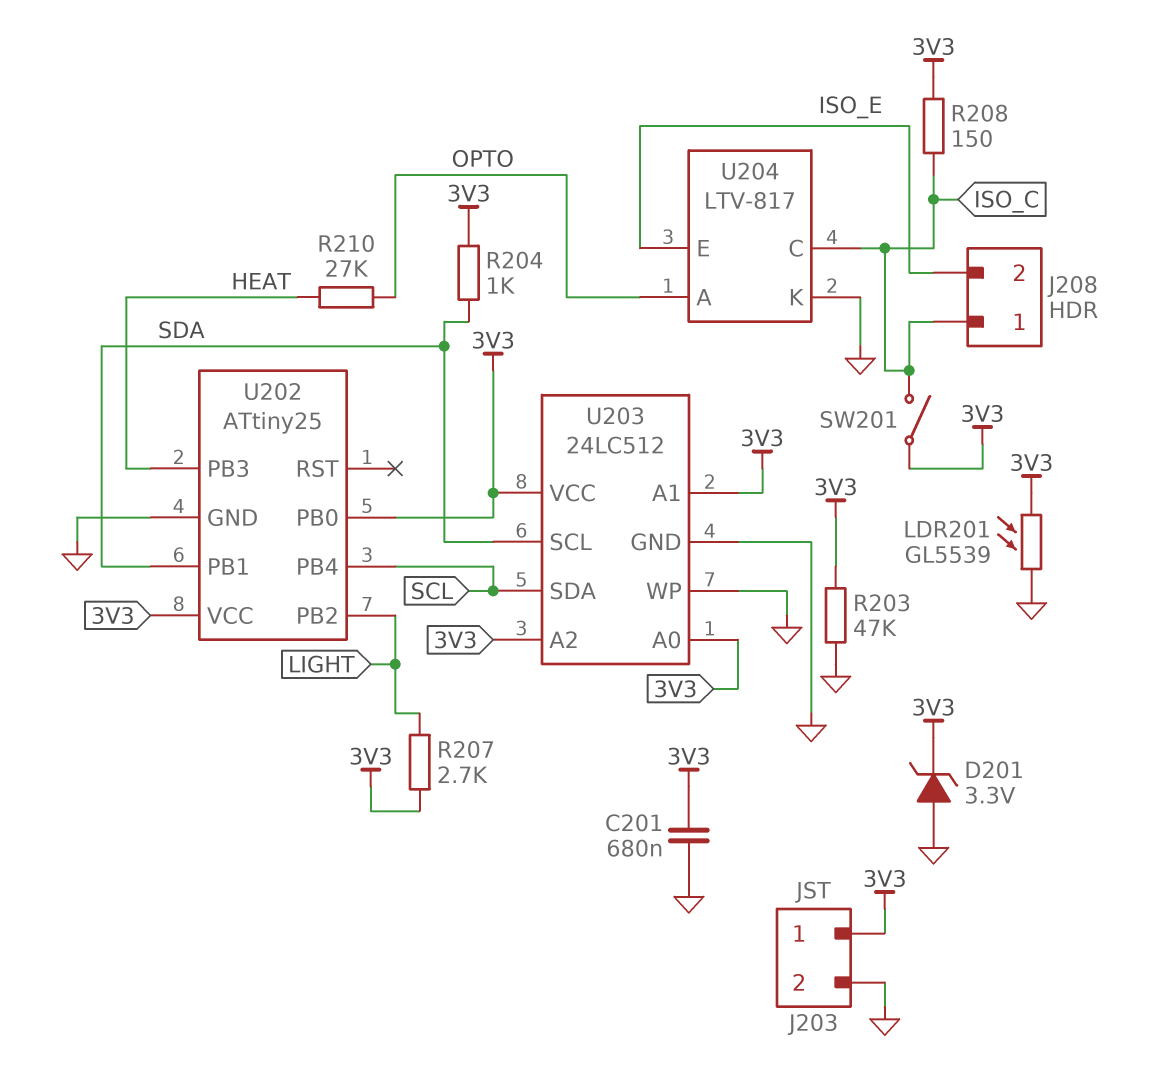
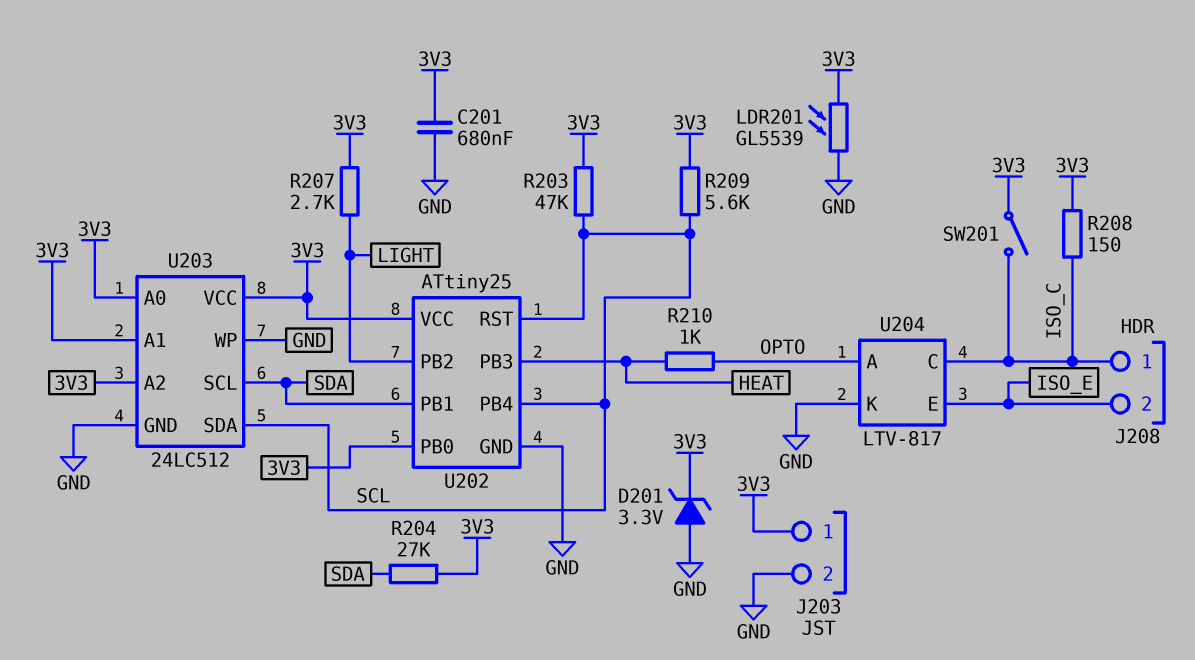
R203: 47k (3V3, GND) -> 47k (3V3, SCL)
R204: 1k (3V3, SDA) -> 27k (3V3, SDA)
R209: none -> 5.6k (3V3, SCL)
R210: 27k (HEAT, OPTO) -> 1k (HEAT, OPTO)
U202 pin RST: none -> SCL

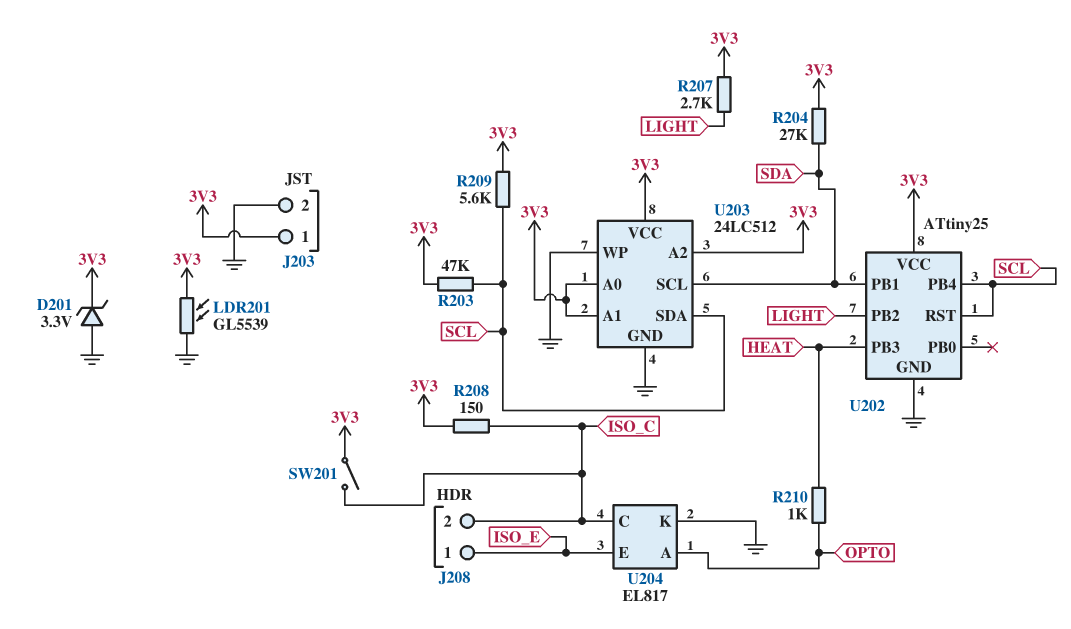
C201: 680nF (3V3, GND) -> none
J208 pin 1: ISO_C -> ISO_E
J208 pin 2: ISO_E -> ISO_C
U202 pin PB0: 3V3 -> none
U204: LTV-817 -> EL817

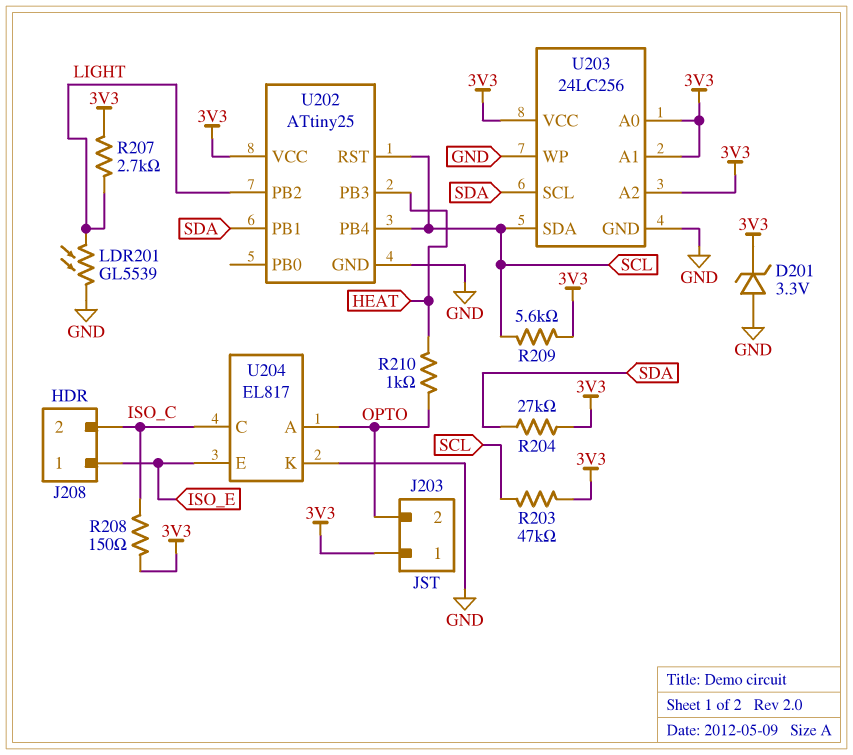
J203 pin 2: GND -> OPTO
LDR201: GL5539 (3V3, GND) -> GL5539 (GND, LIGHT)
SW201: switch (3V3, ISO_C) -> none
U203: 24LC512 -> 24LC256

